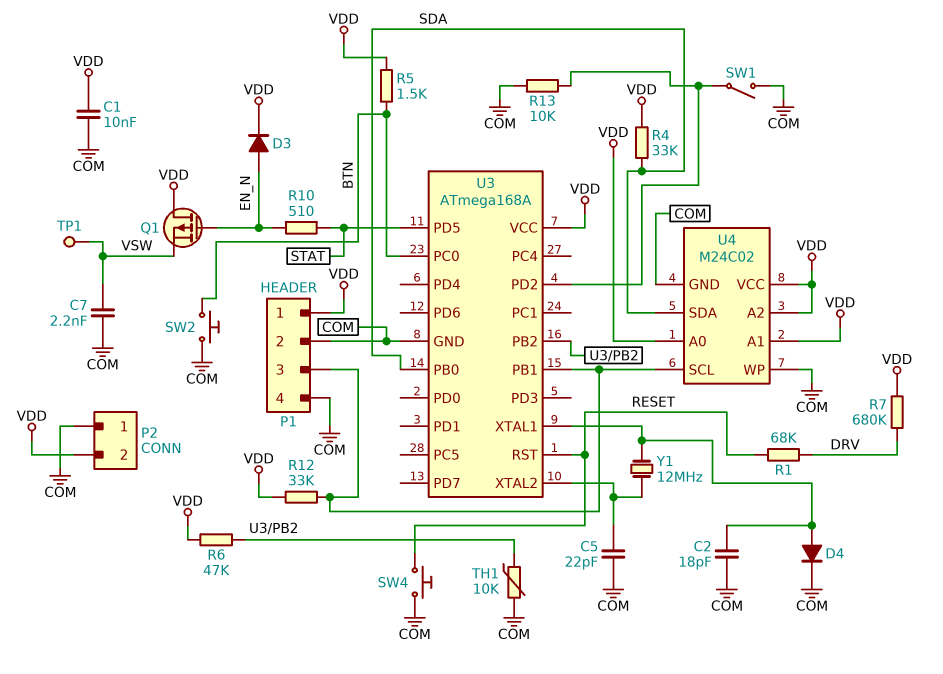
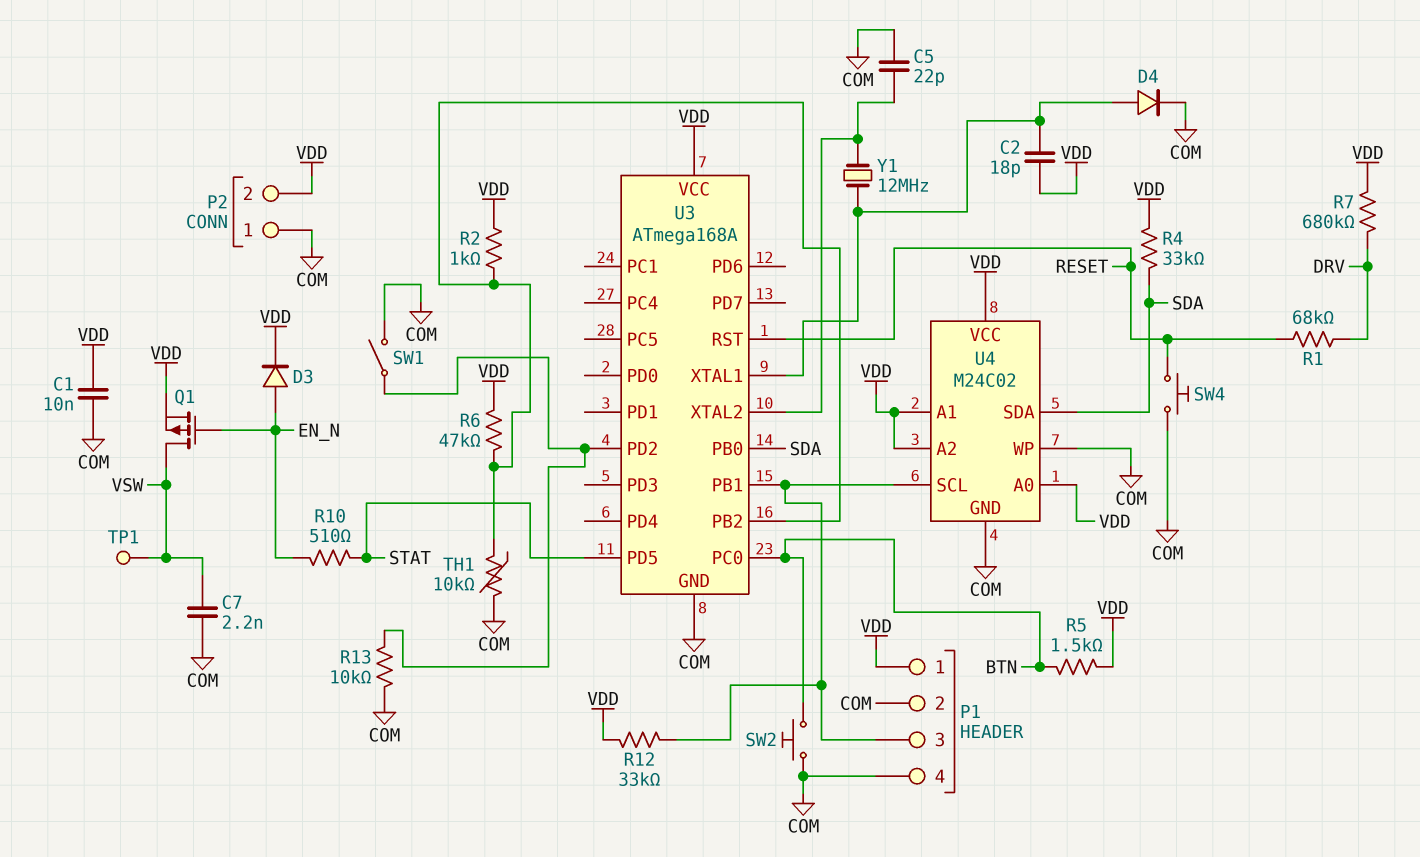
C2: 18pF (COM, U3/XTAL1) -> 18pF (U3/XTAL1, VDD)
Q1: PMOS (G EN_N, D VDD, S VSW) -> PMOS (G EN_N, D VSW, S VDD)
R2: none -> 1k (U3/PB2, VDD)

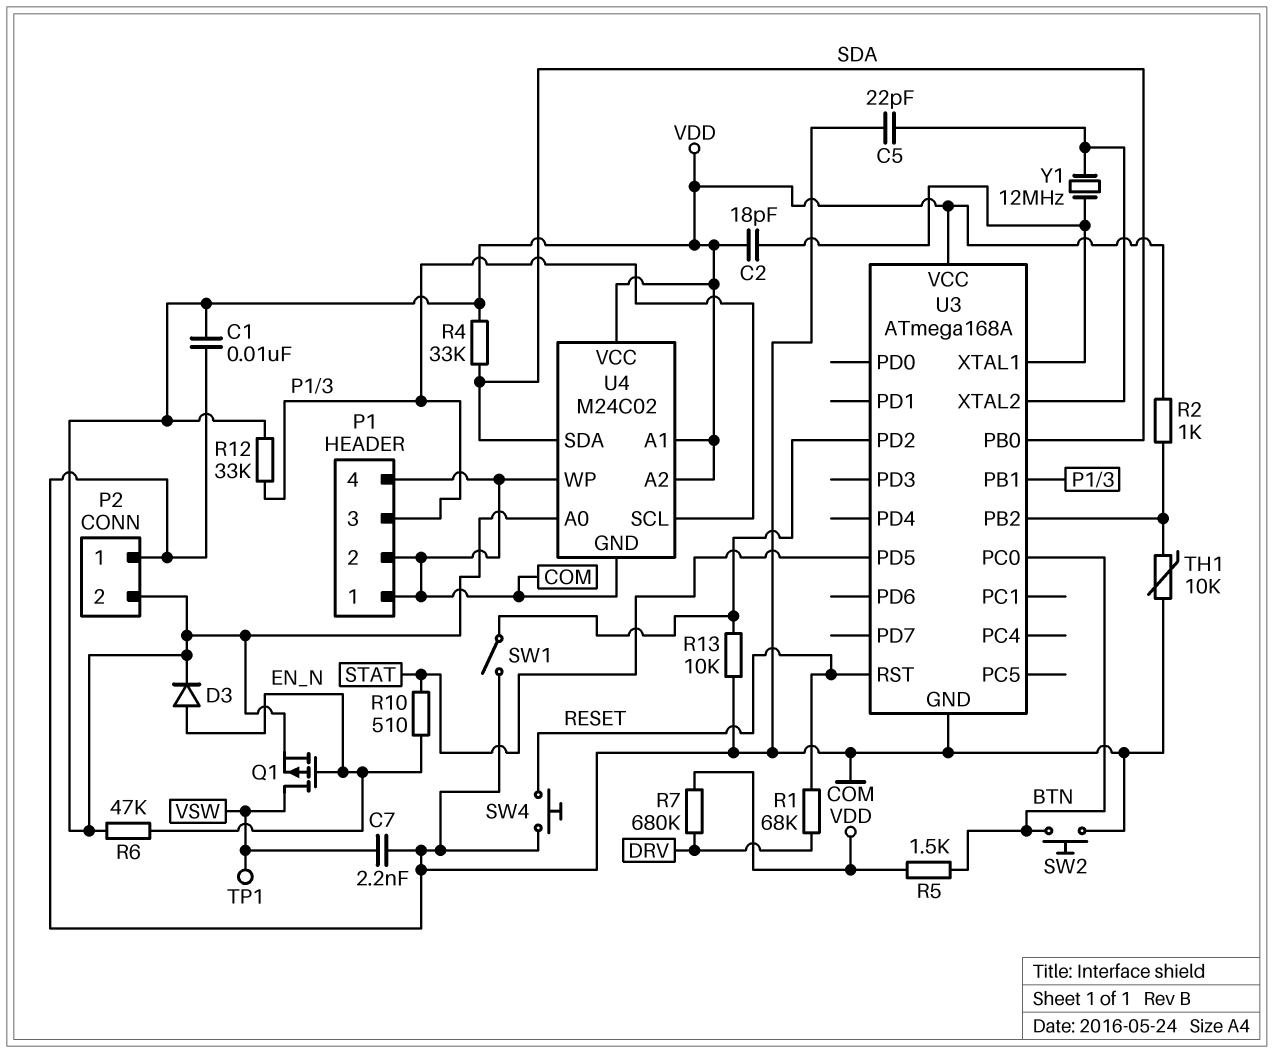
D4: diode (A U3/XTAL1, K COM) -> none
P1 pin 1: VDD -> COM
R6: 47k (U3/PB2, VDD) -> 47k (EN_N, VDD)

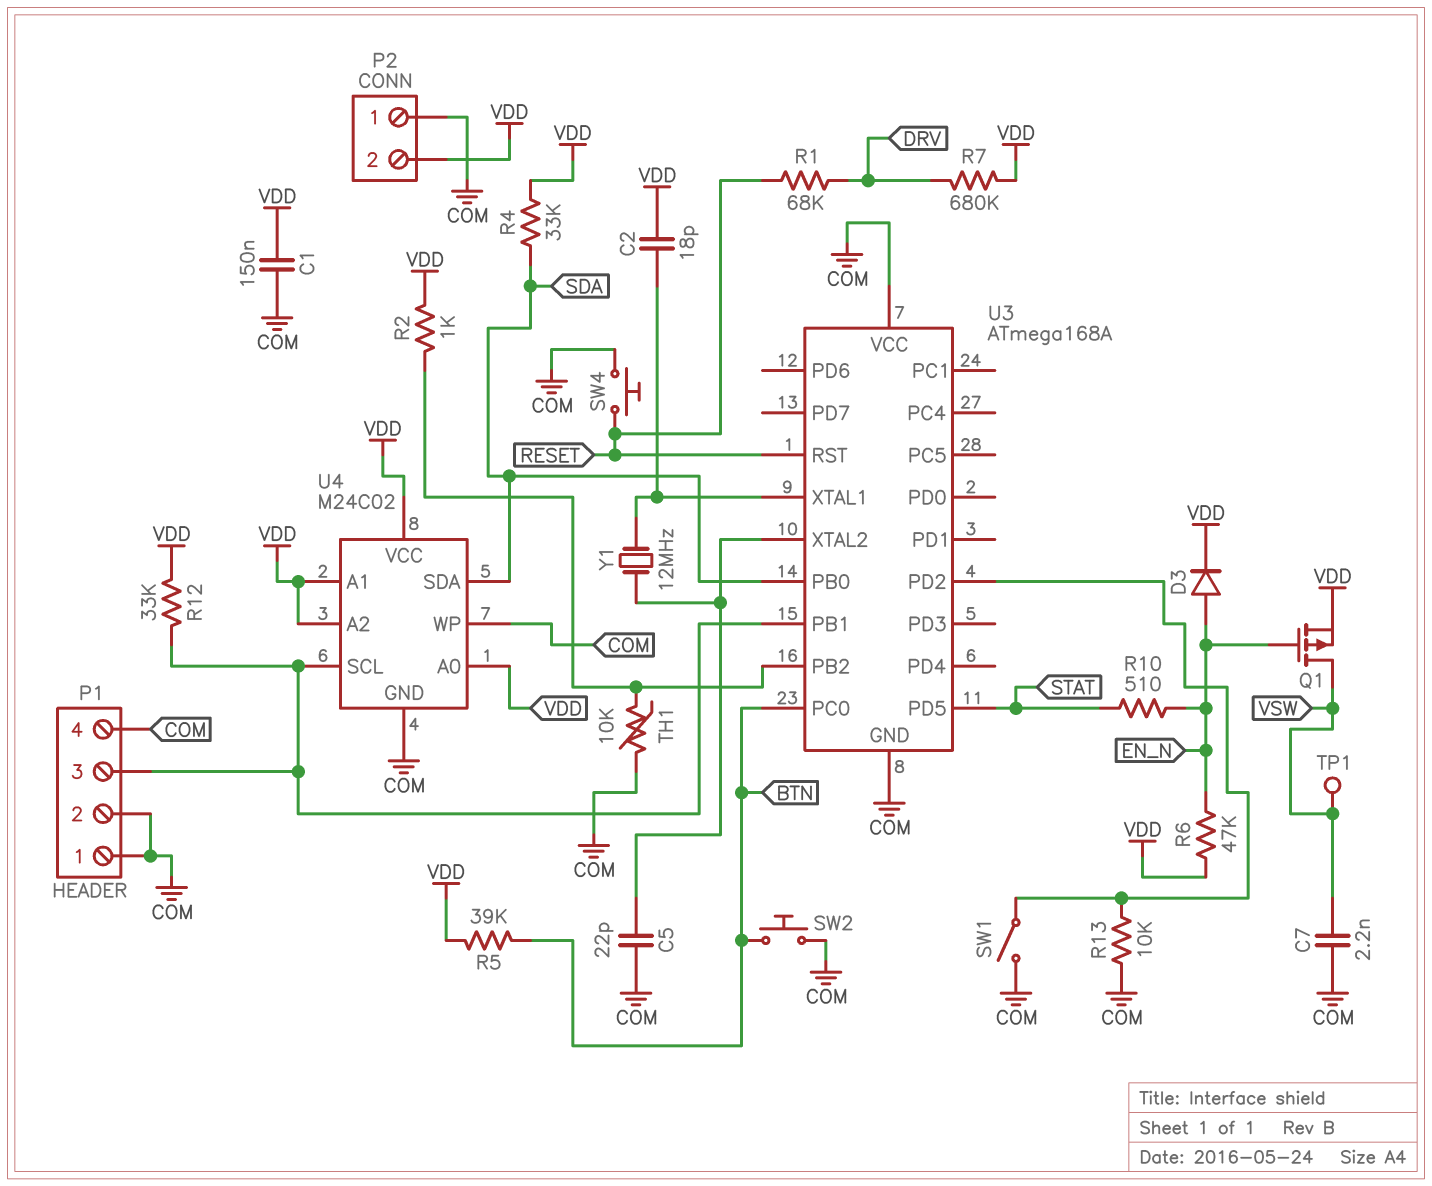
C1: 10nF (COM, VDD) -> 150nF (COM, VDD)
R5: 1.5k (BTN, VDD) -> 39k (BTN, VDD)
U3 pin VCC: VDD -> COM

